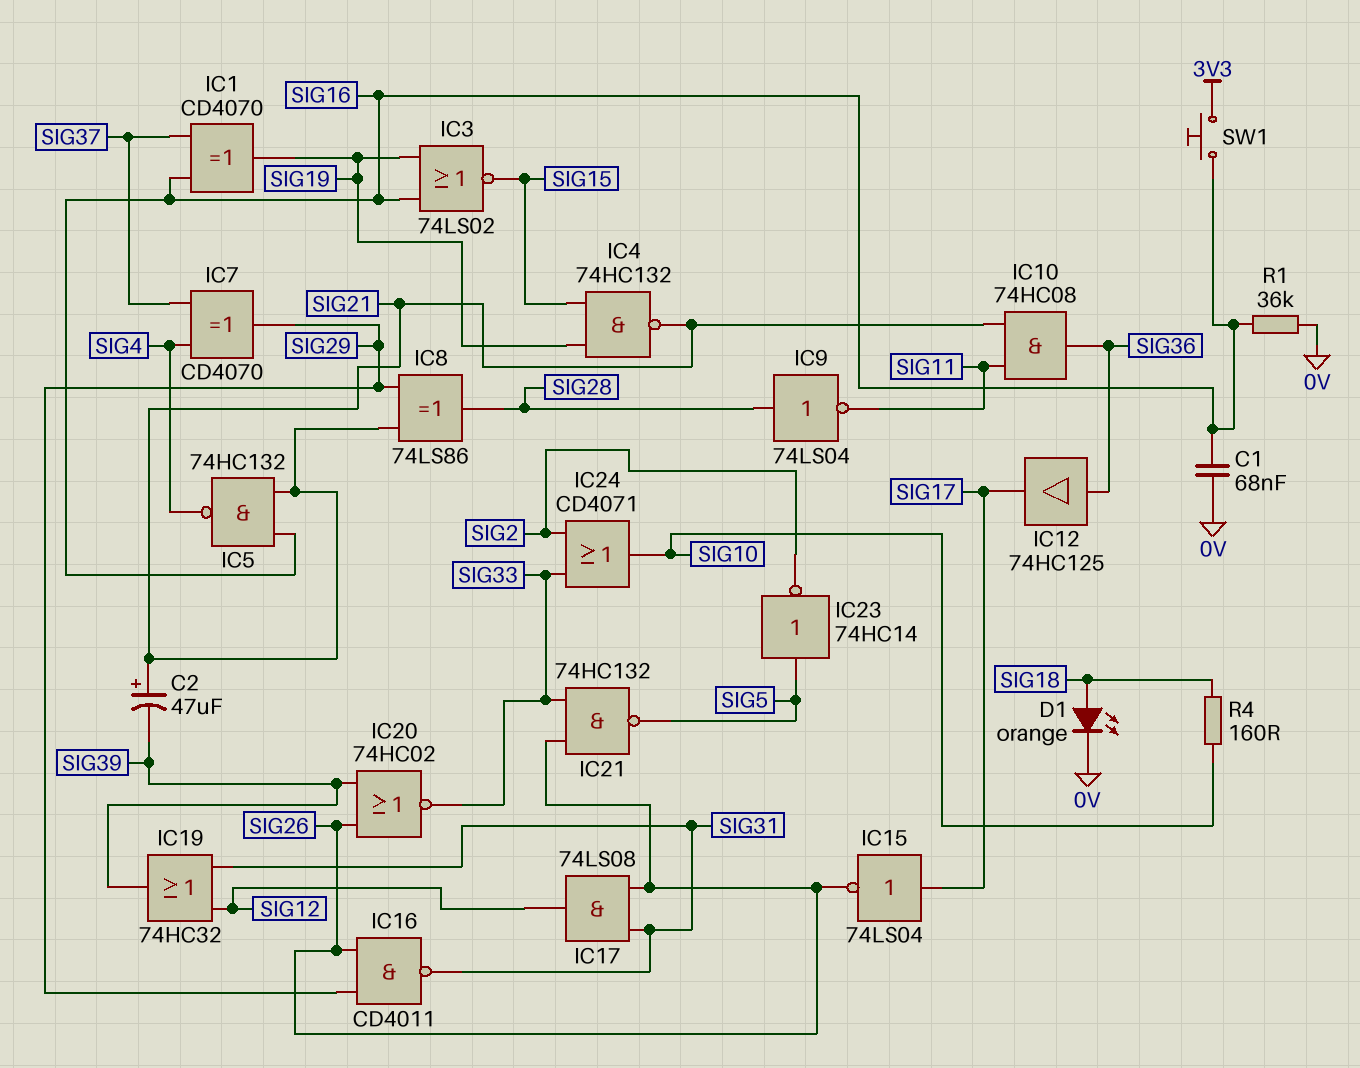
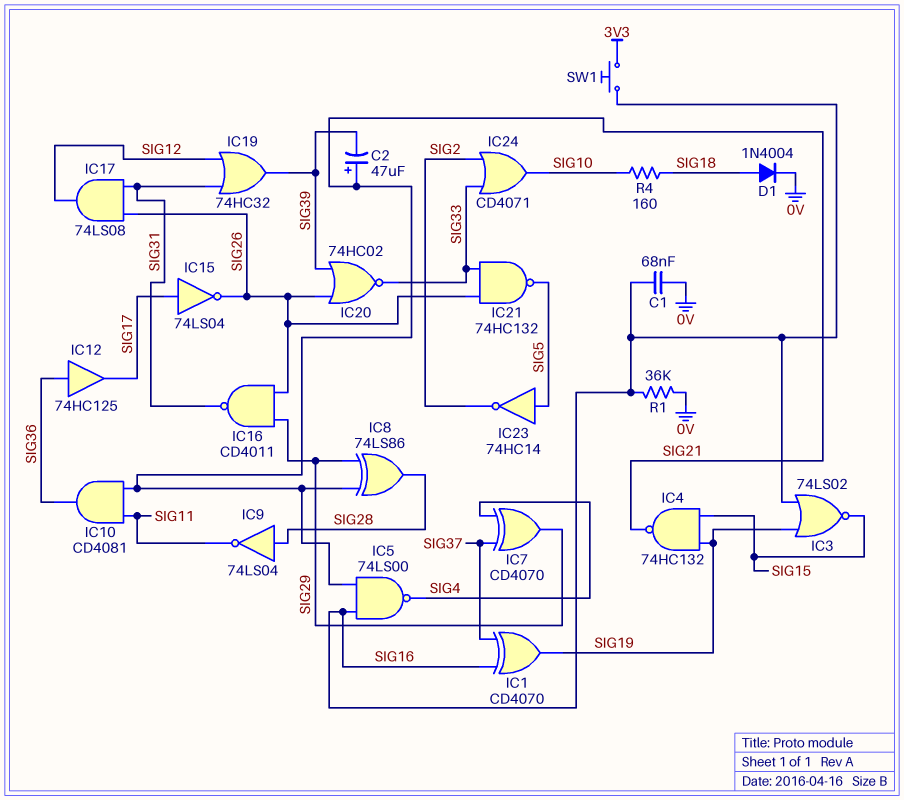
D1: LED orange (A SIG18, K 0V) -> diode 1N4004 (A SIG18, K 0V)
IC5: NAND 74HC132 (in SIG16, in SIG21, out SIG4) -> NAND 74LS00 (in SIG16, in SIG21, out SIG4)
IC10: AND 74HC08 (in SIG11, in SIG21, out SIG36) -> AND CD4081 (in SIG11, in SIG21, out SIG36)

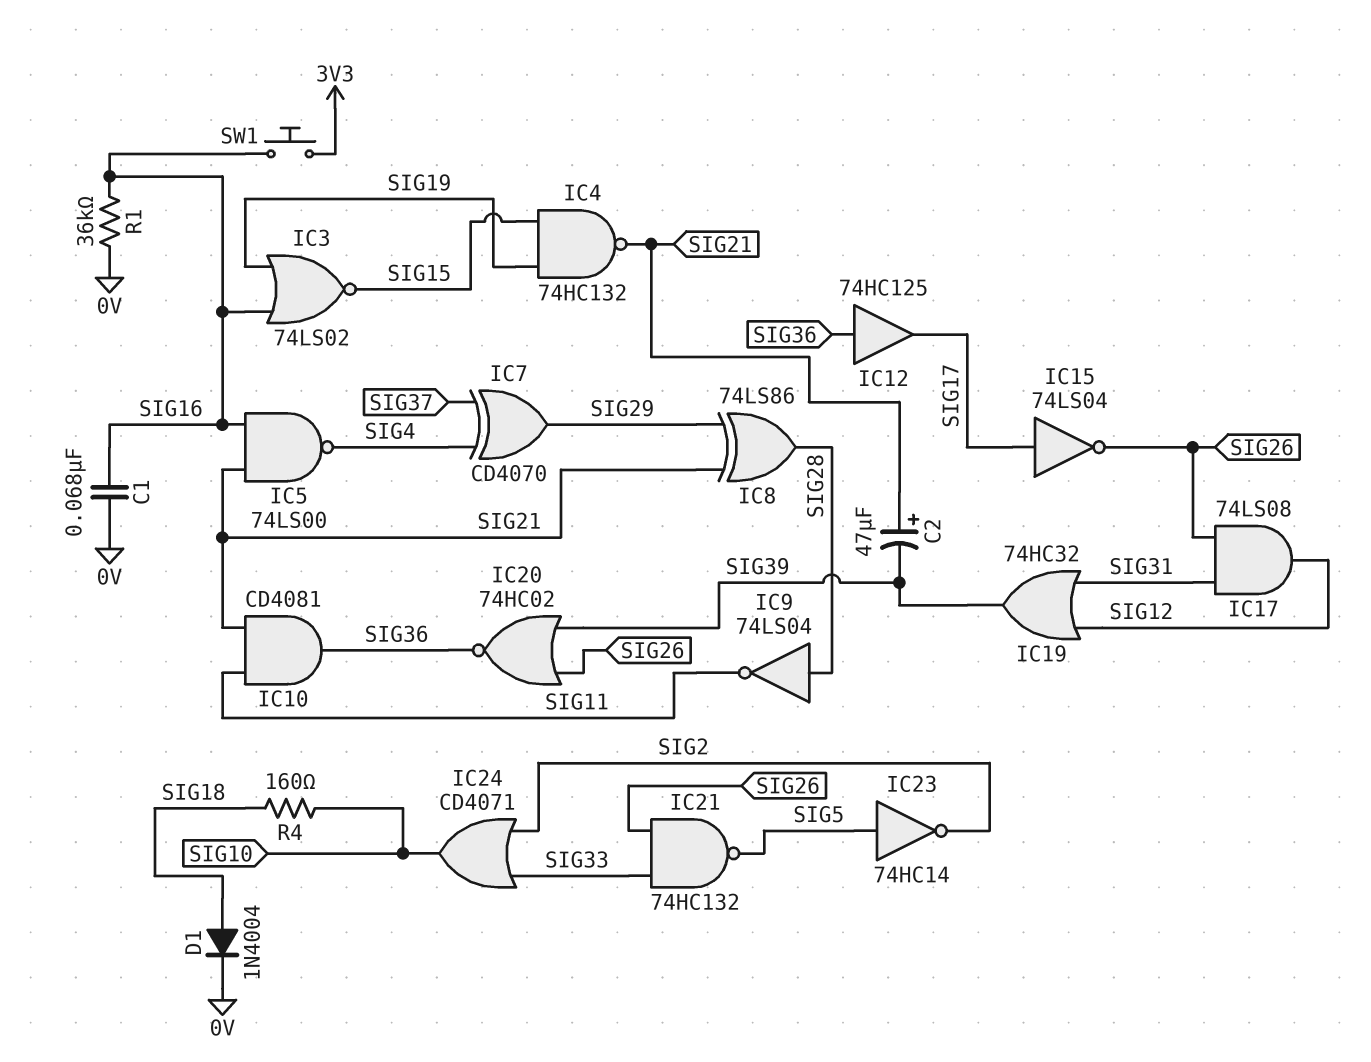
IC1: XOR CD4070 (in SIG16, in SIG37, out SIG19) -> none
IC16: NAND CD4011 (in SIG26, in SIG29, out SIG31) -> none
IC20: NOR 74HC02 (in SIG26, in SIG39, out SIG33) -> NOR 74HC02 (in SIG26, in SIG39, out SIG36)

